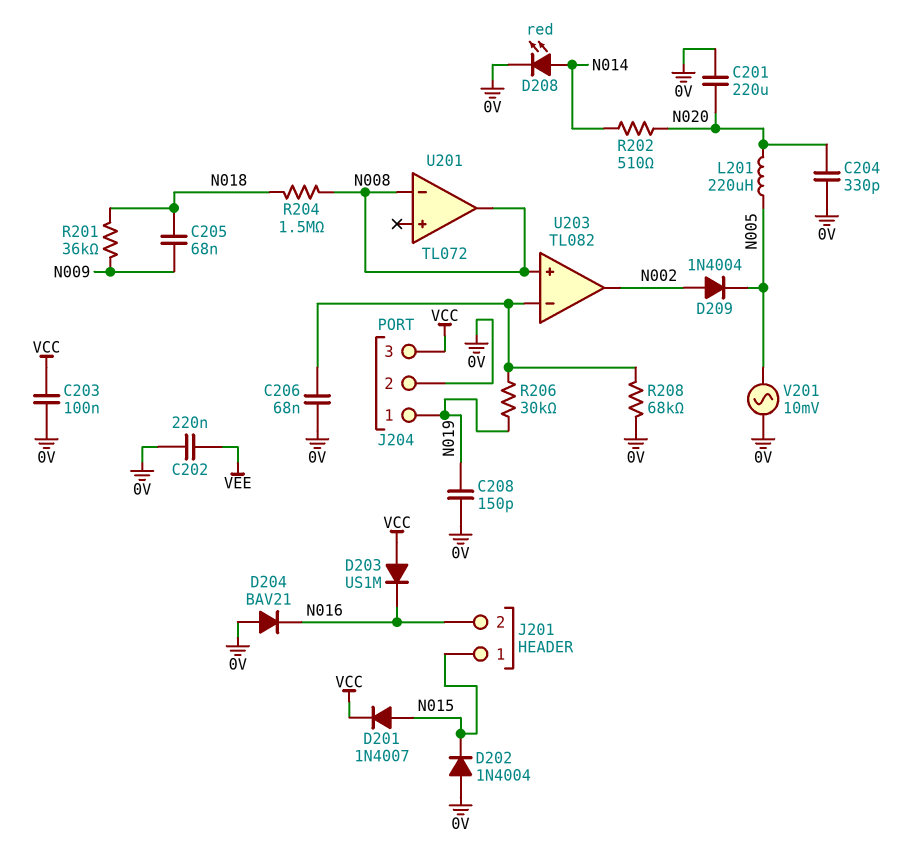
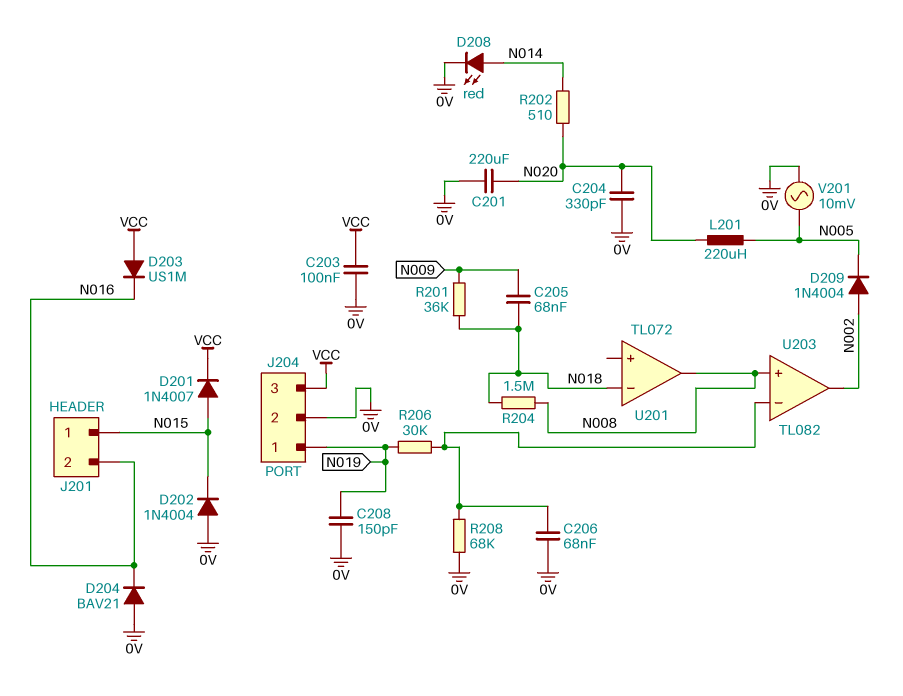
C202: 220nF (0V, VEE) -> none
U201 pin in-: N008 -> N018

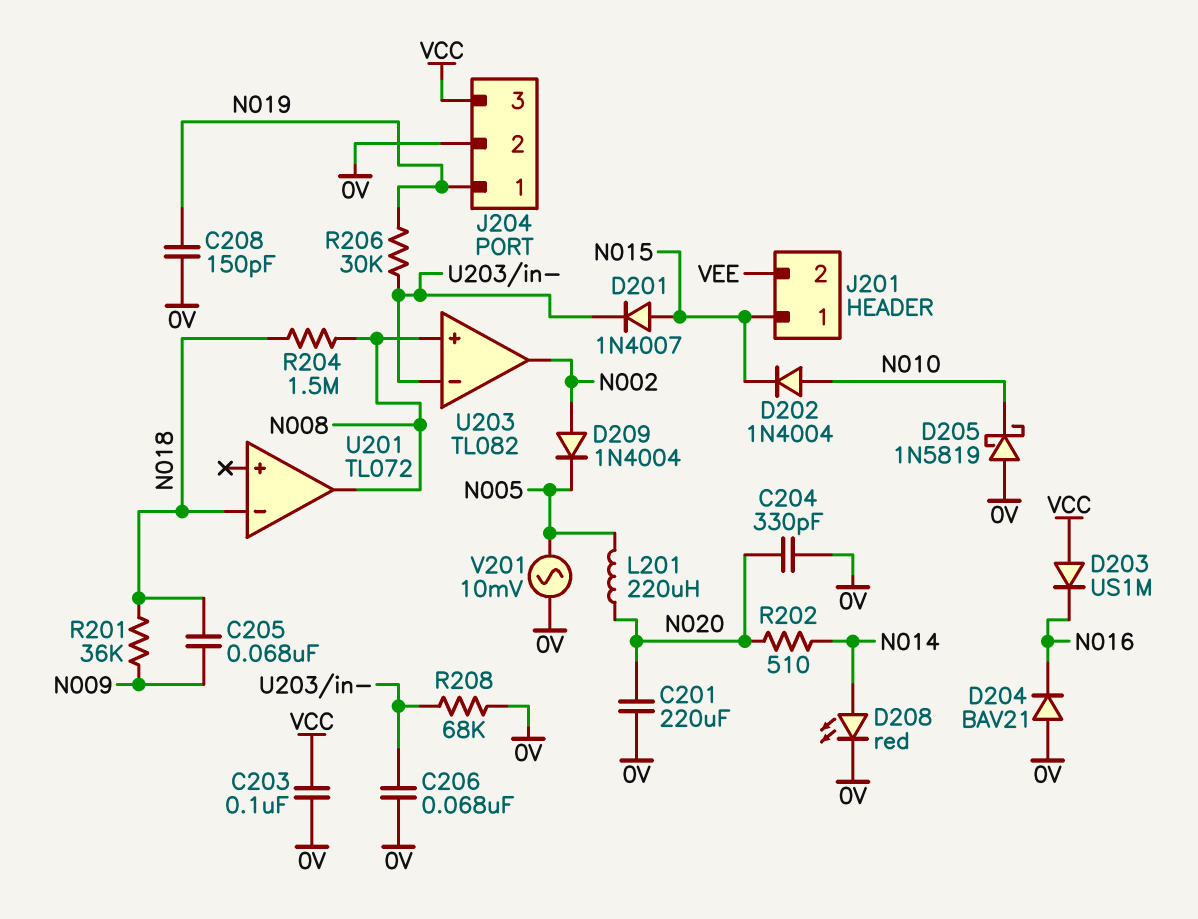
D201: diode 1N4007 (A N015, K VCC) -> diode 1N4007 (A N015, K U203/in-)
D202: diode 1N4004 (A 0V, K N015) -> diode 1N4004 (A N010, K N015)
D205: none -> schottky 1N5819 (A 0V, K N010)
J201 pin 2: N016 -> VEE

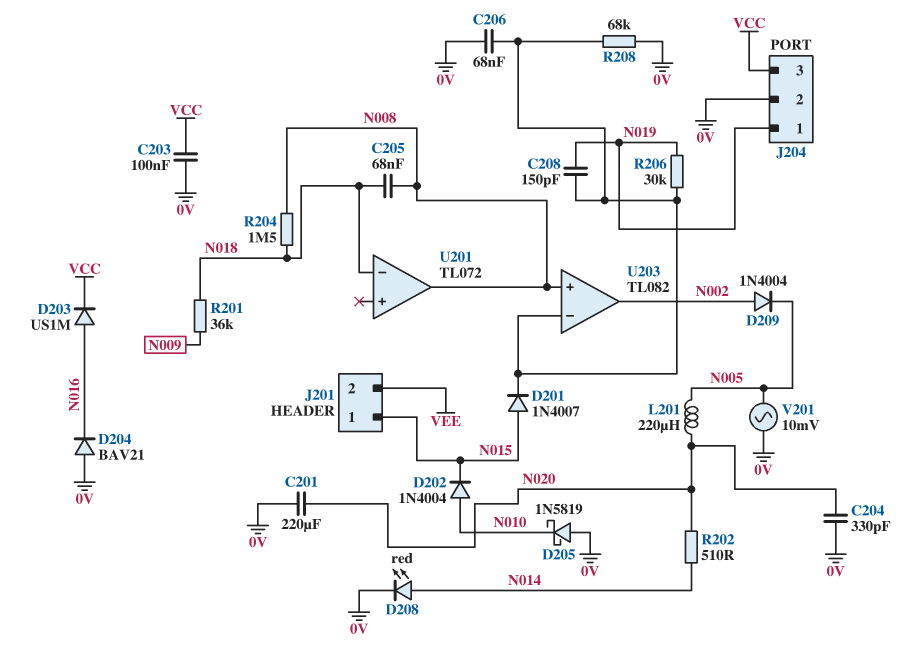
C205: 68nF (N009, N018) -> 68nF (N008, N018)
C208: 150pF (0V, N019) -> 150pF (N019, U203/in-)
D203: diode US1M (A VCC, K N016) -> diode US1M (A N016, K VCC)

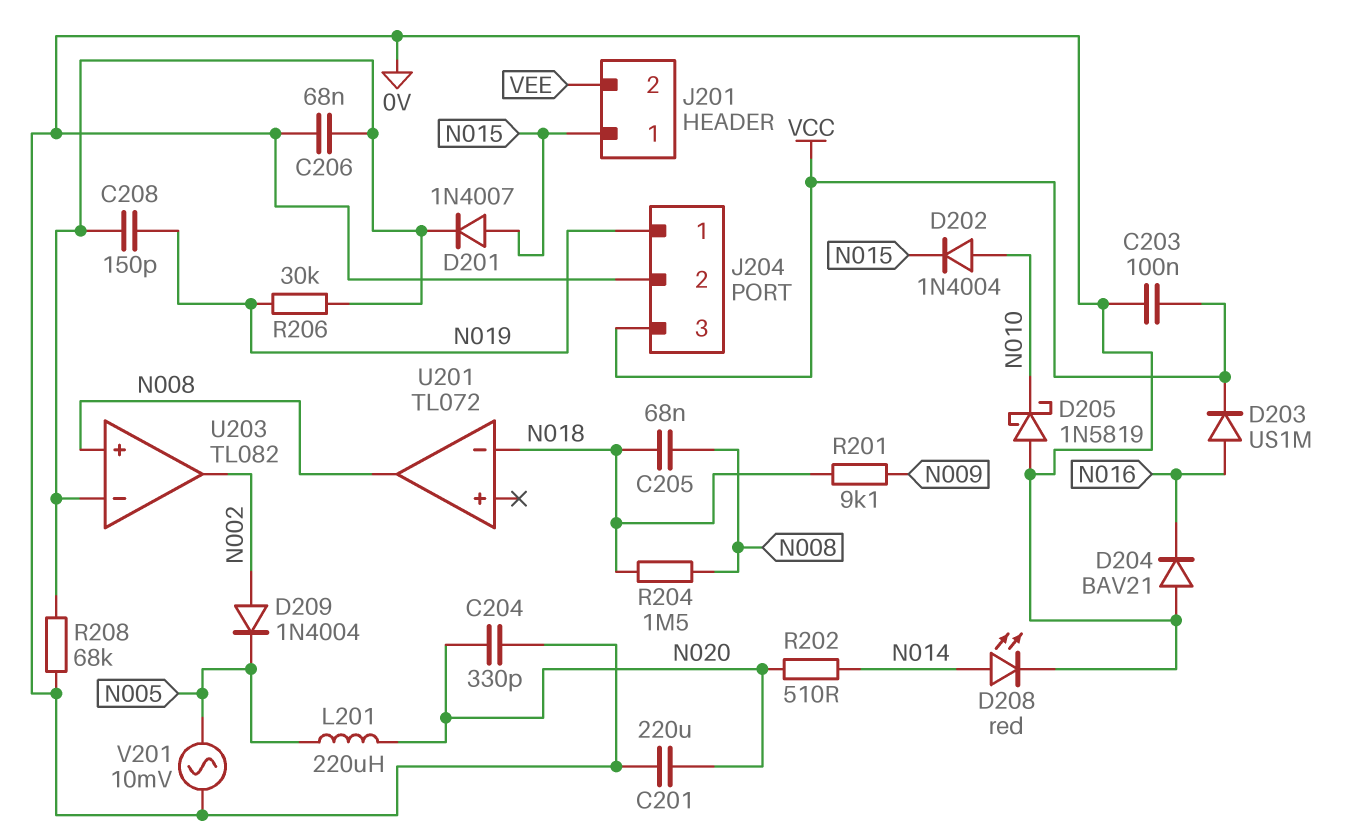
R201: 36k (N009, N018) -> 9.1k (N009, N018)

